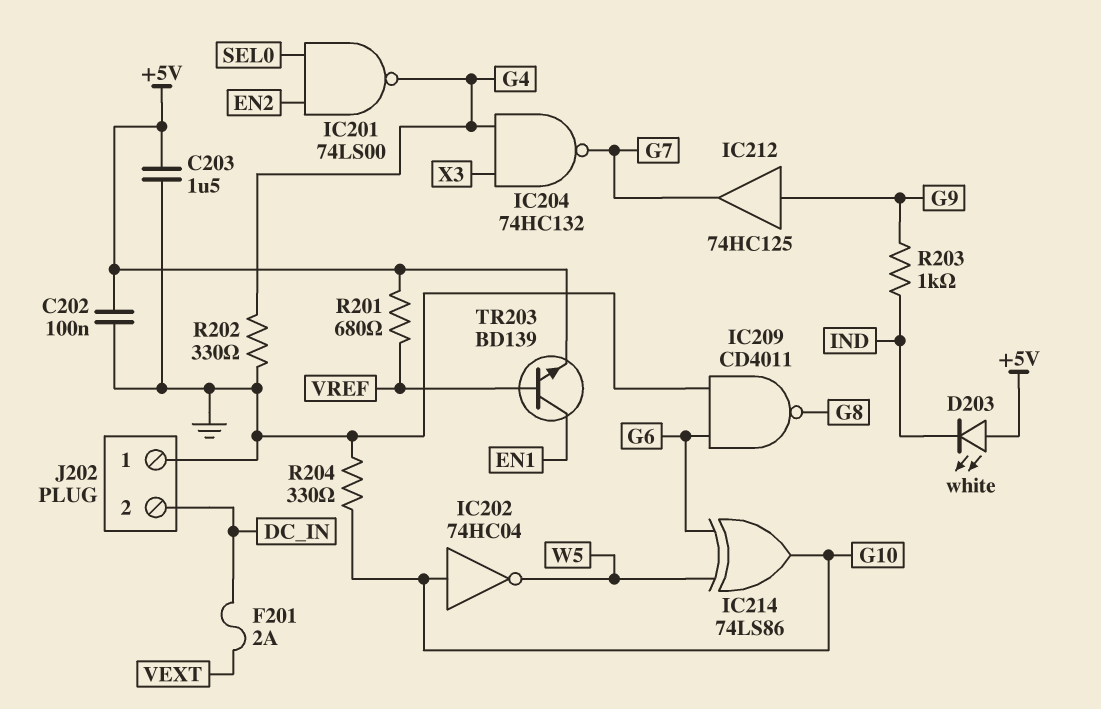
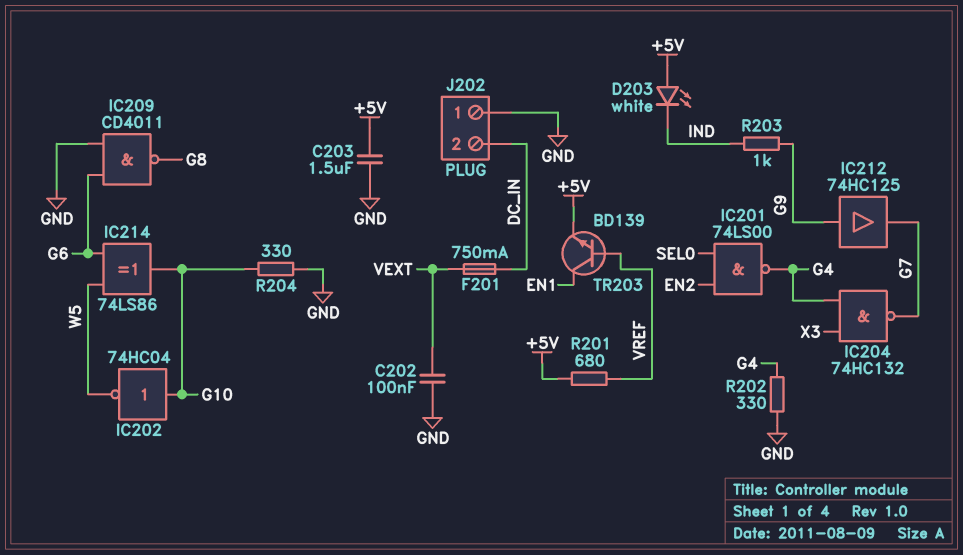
C202: 100nF (+5V, GND) -> 100nF (GND, VEXT)
F201: 2A (DC_IN, VEXT) -> 750mA (DC_IN, VEXT)

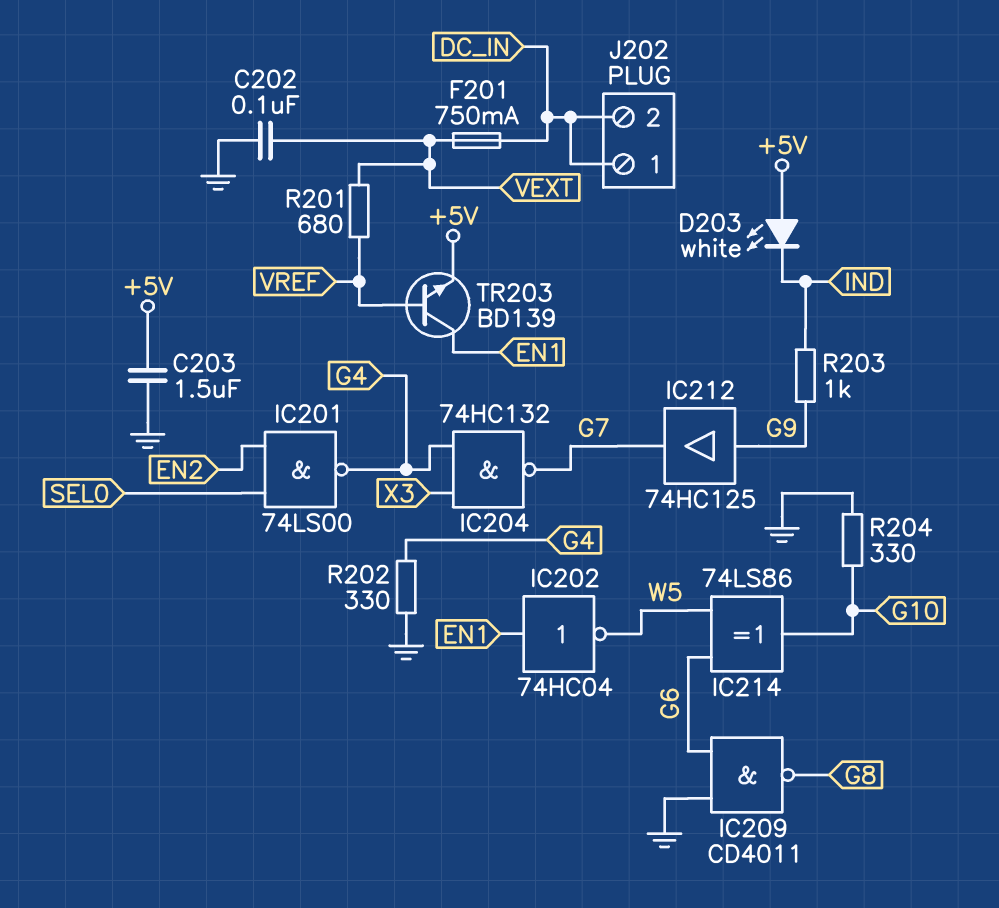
IC202: NOT 74HC04 (in G10, out W5) -> NOT 74HC04 (in EN1, out W5)
J202 pin 1: GND -> DC_IN
R201: 680 (+5V, VREF) -> 680 (VEXT, VREF)

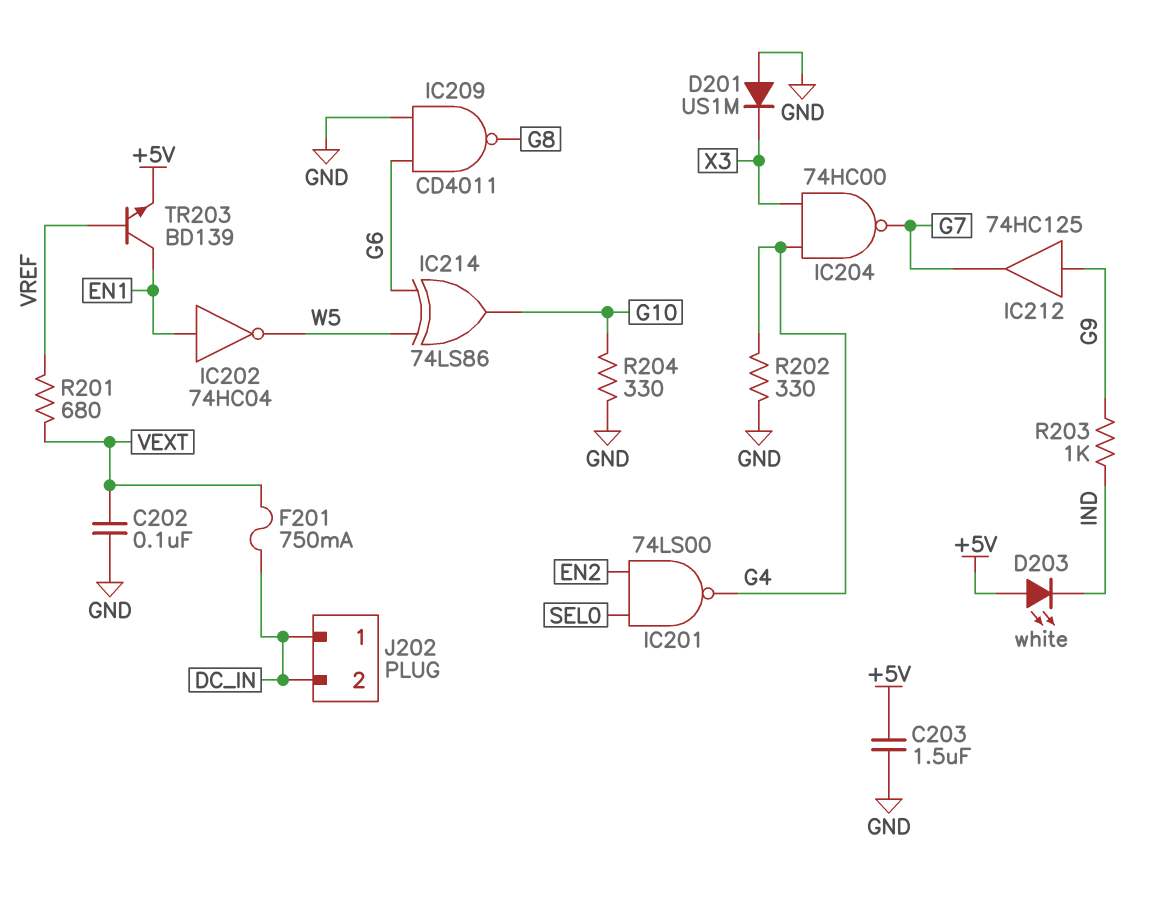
D201: none -> diode US1M (A GND, K X3)
IC204: NAND 74HC132 (in G4, in X3, out G7) -> NAND 74HC00 (in G4, in X3, out G7)

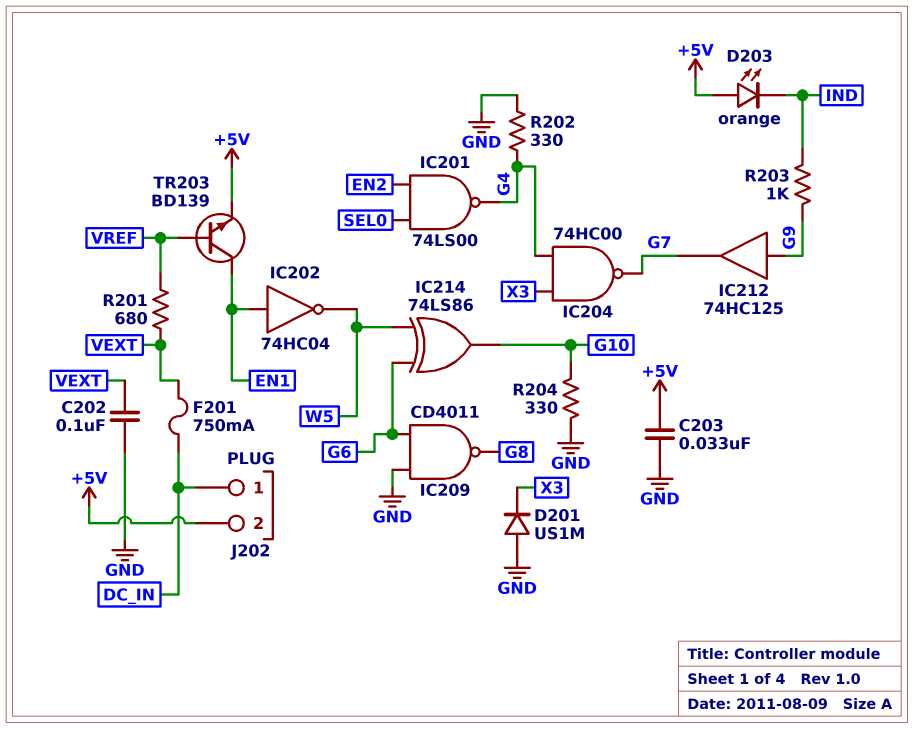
C203: 1.5uF (+5V, GND) -> 33nF (+5V, GND)
D203: LED white (A +5V, K IND) -> LED orange (A +5V, K IND)
J202 pin 2: DC_IN -> +5V

